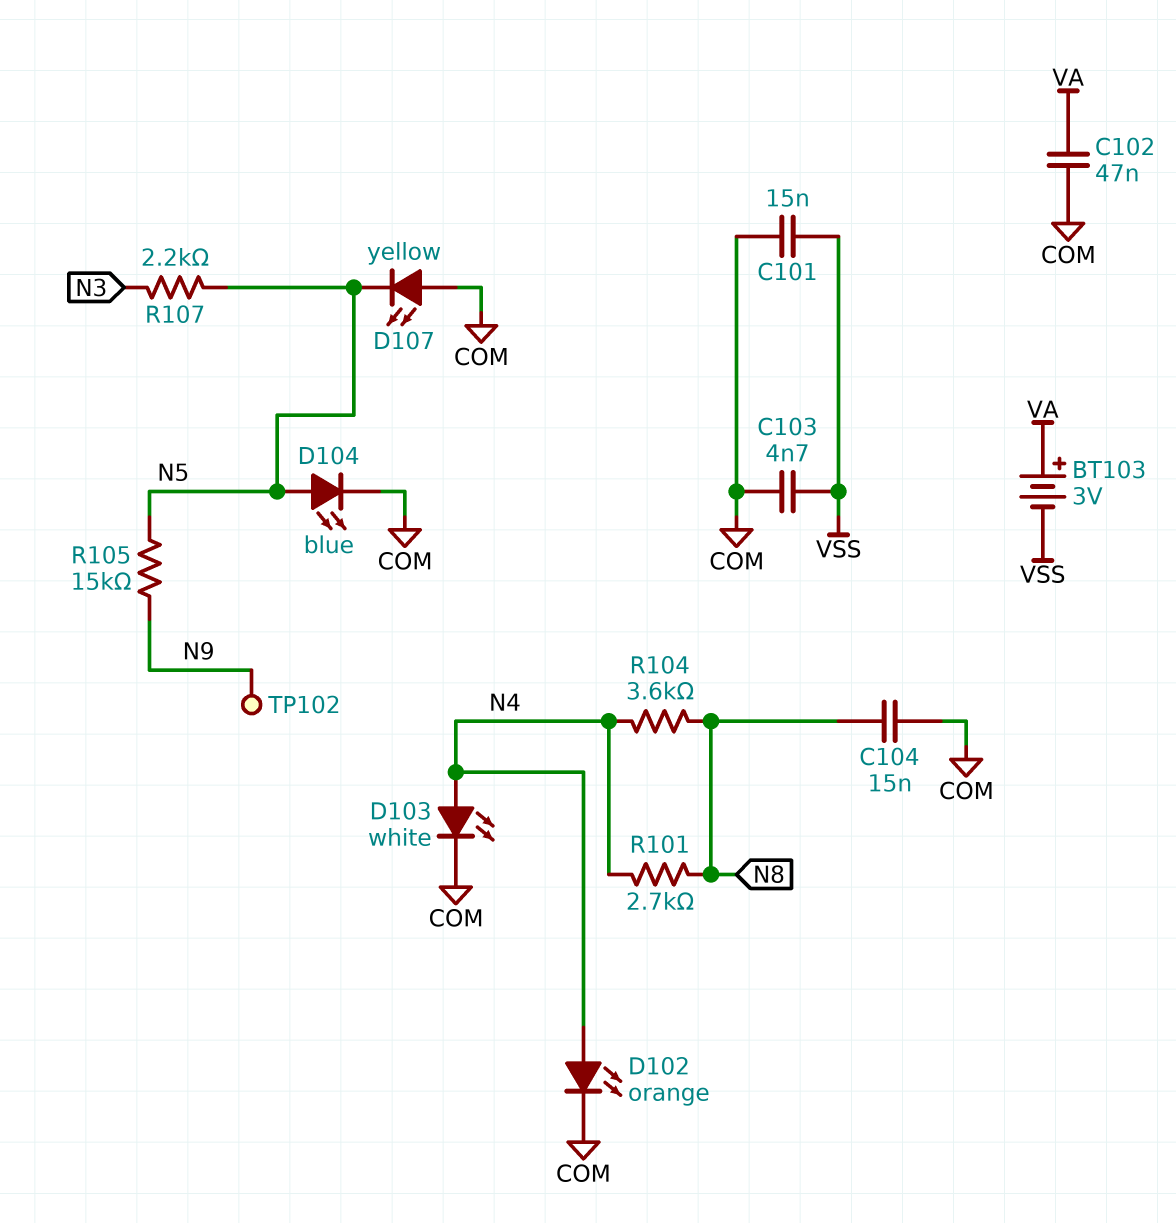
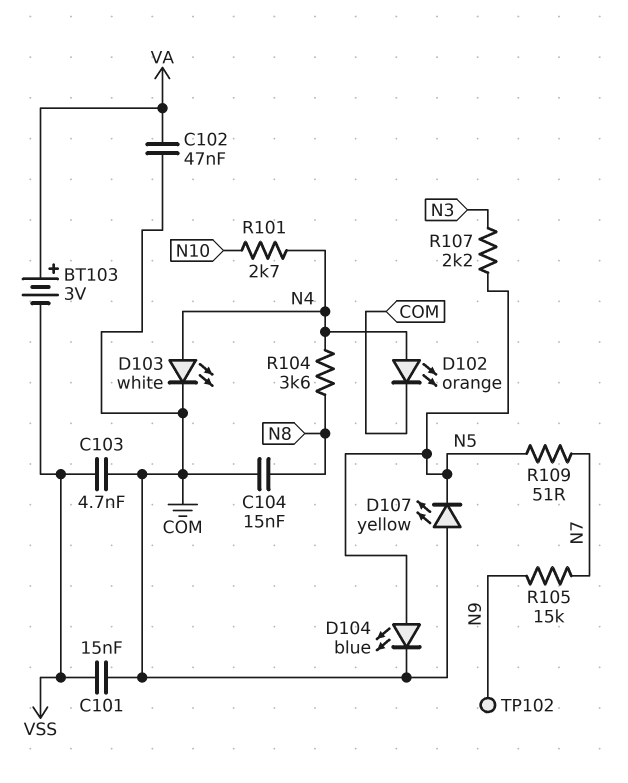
R101: 2.7k (N4, N8) -> 2.7k (N4, N10)
R105: 15k (N5, N9) -> 15k (N7, N9)
R109: none -> 51 (N5, N7)

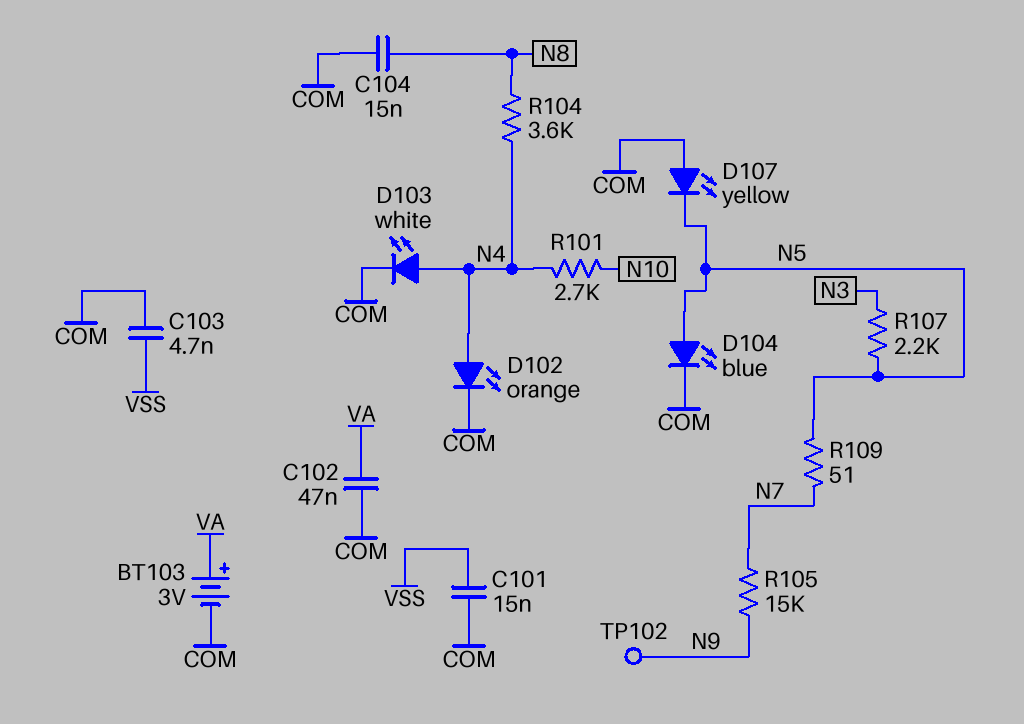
BT103: 3V (plus VA, minus VSS) -> 3V (plus VA, minus COM)

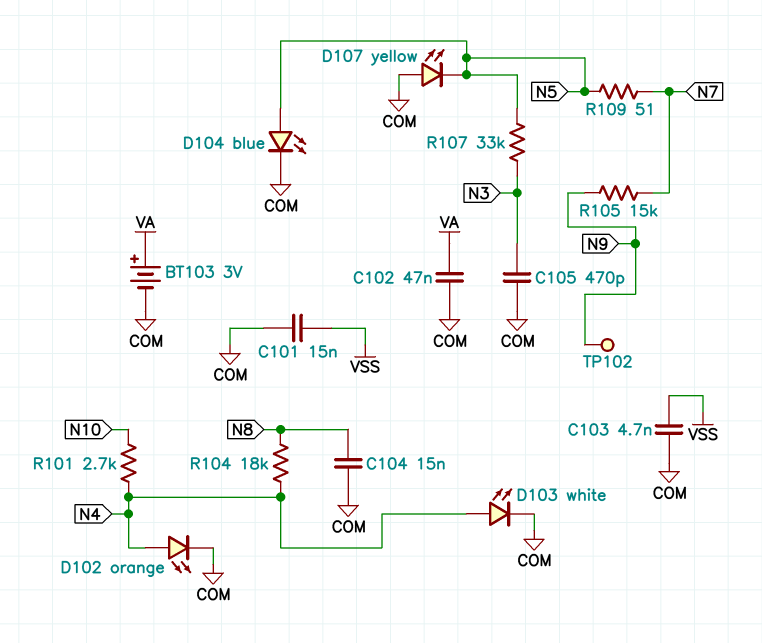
C105: none -> 470pF (COM, N3)
R104: 3.6k (N4, N8) -> 18k (N4, N8)
R107: 2.2k (N3, N5) -> 33k (N3, N5)

